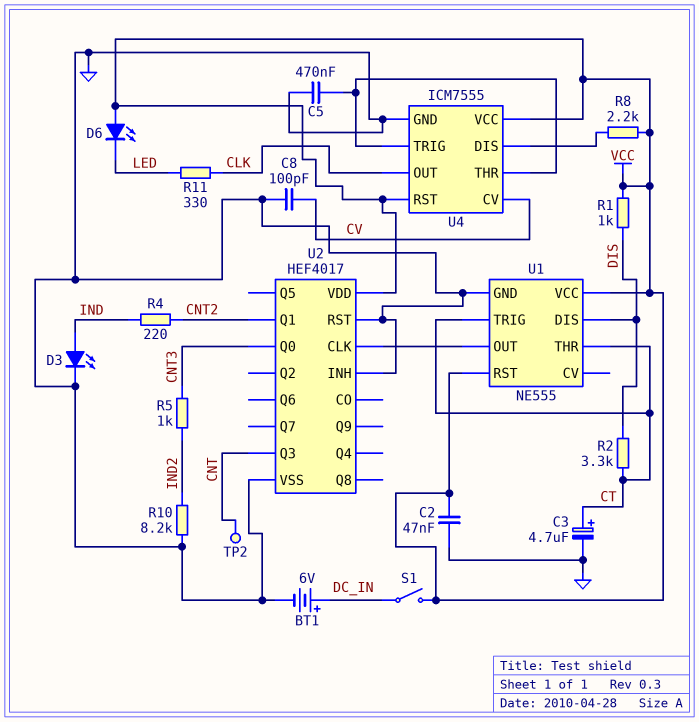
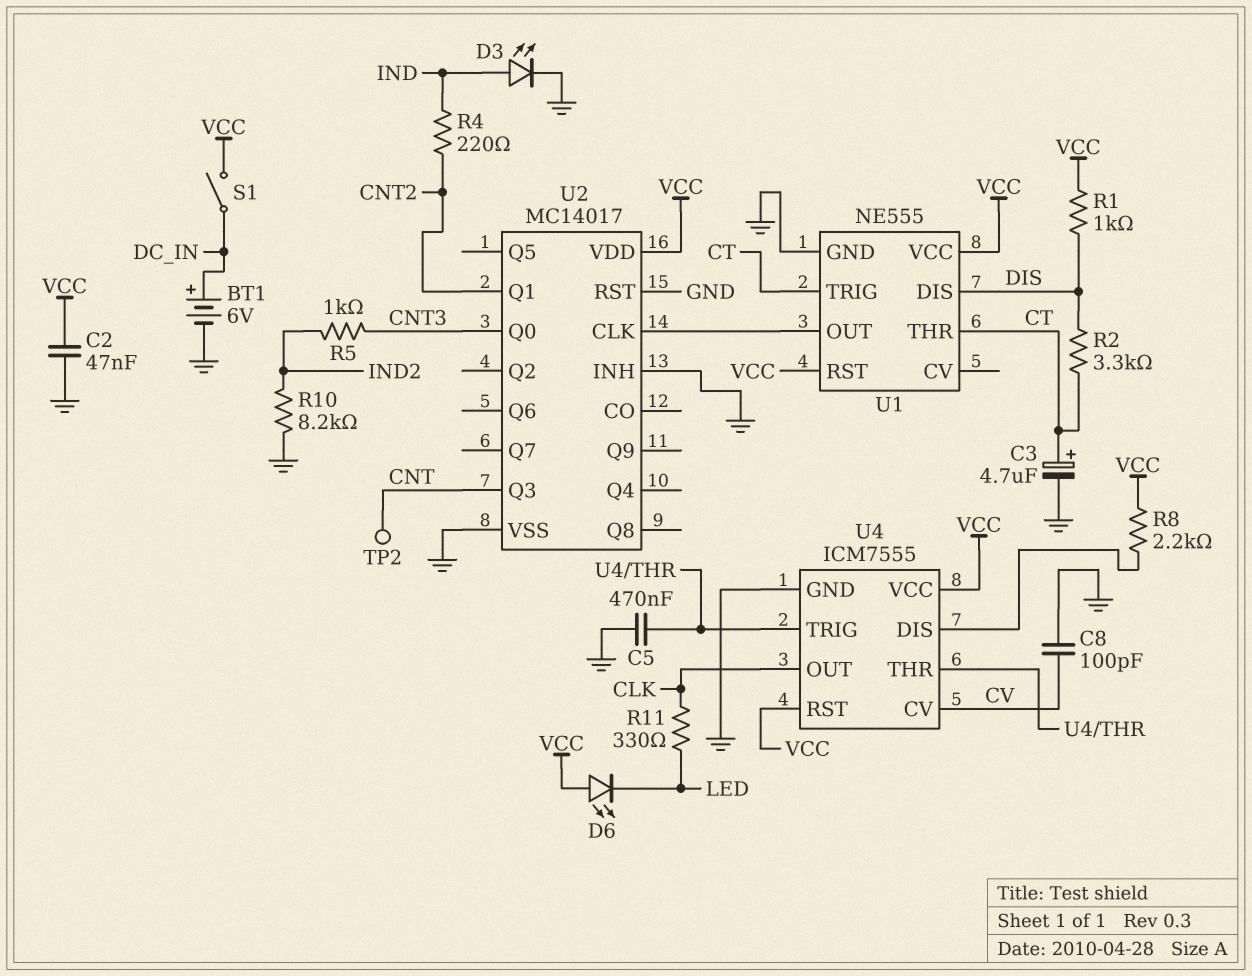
U2: HEF4017 -> MC14017

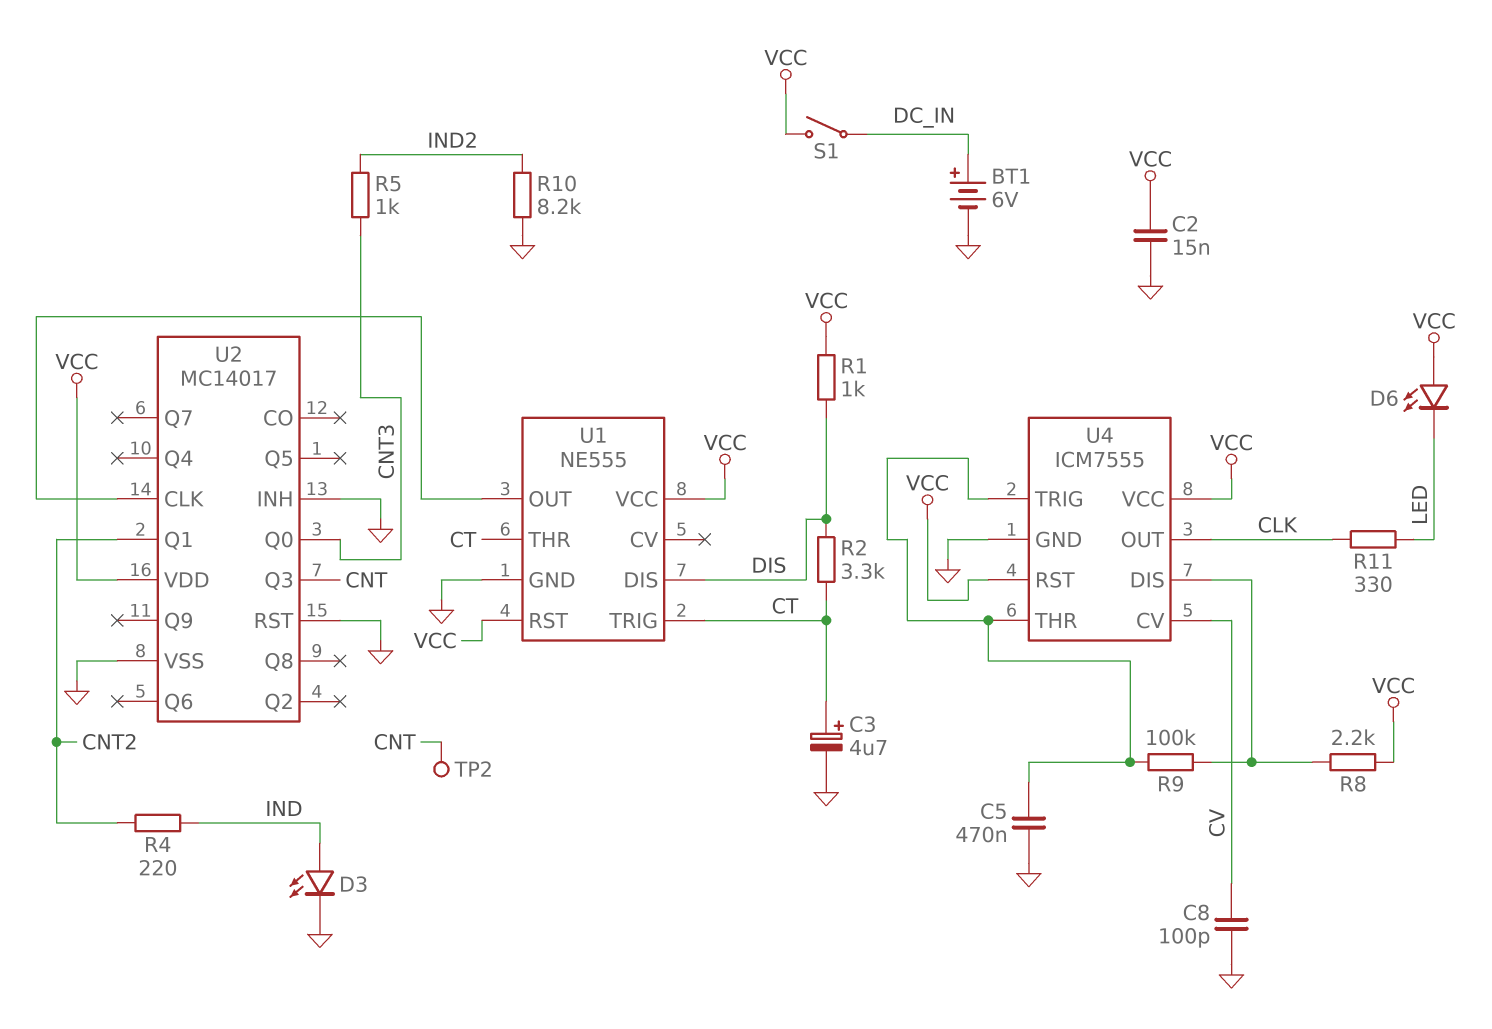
C2: 47nF (GND, VCC) -> 15nF (GND, VCC)
R9: none -> 100k (U4/DIS, U4/THR)

